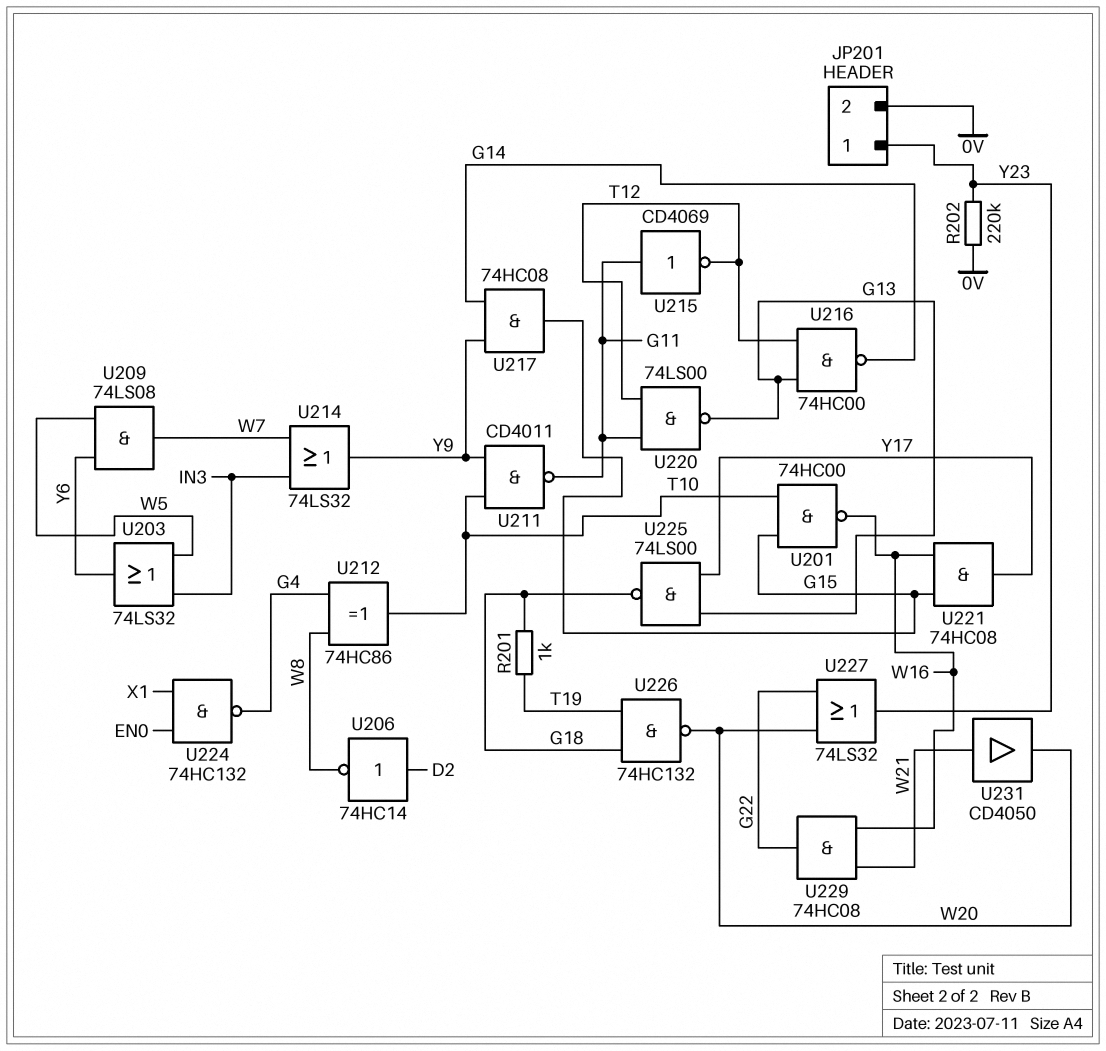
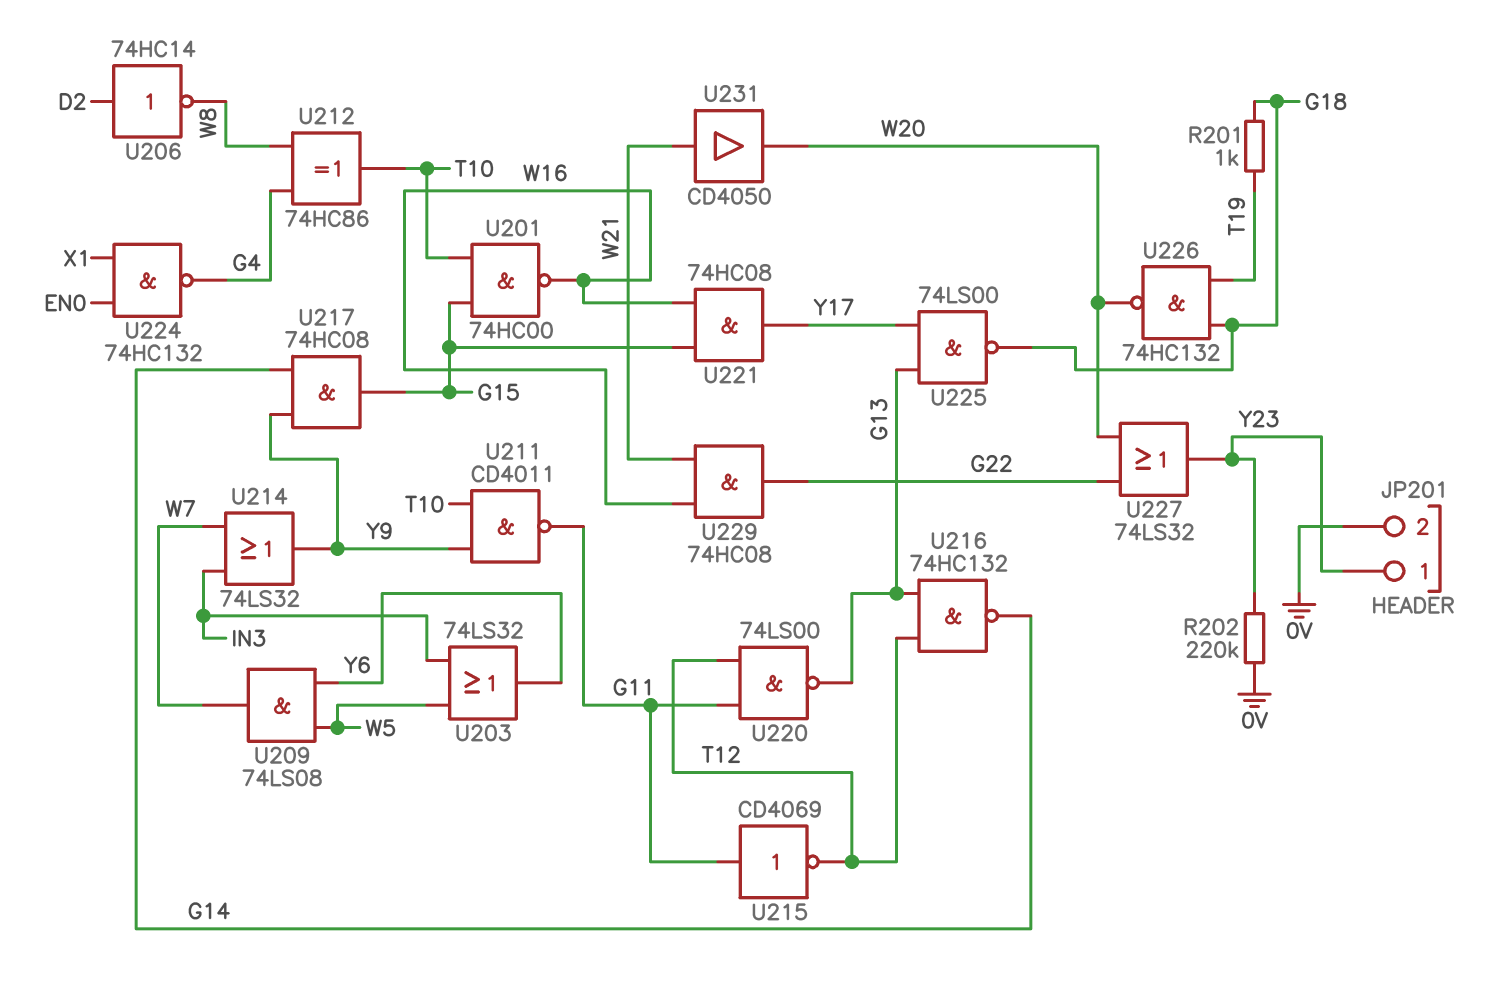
U216: NAND 74HC00 (in G13, in T12, out G14) -> NAND 74HC132 (in G13, in T12, out G14)

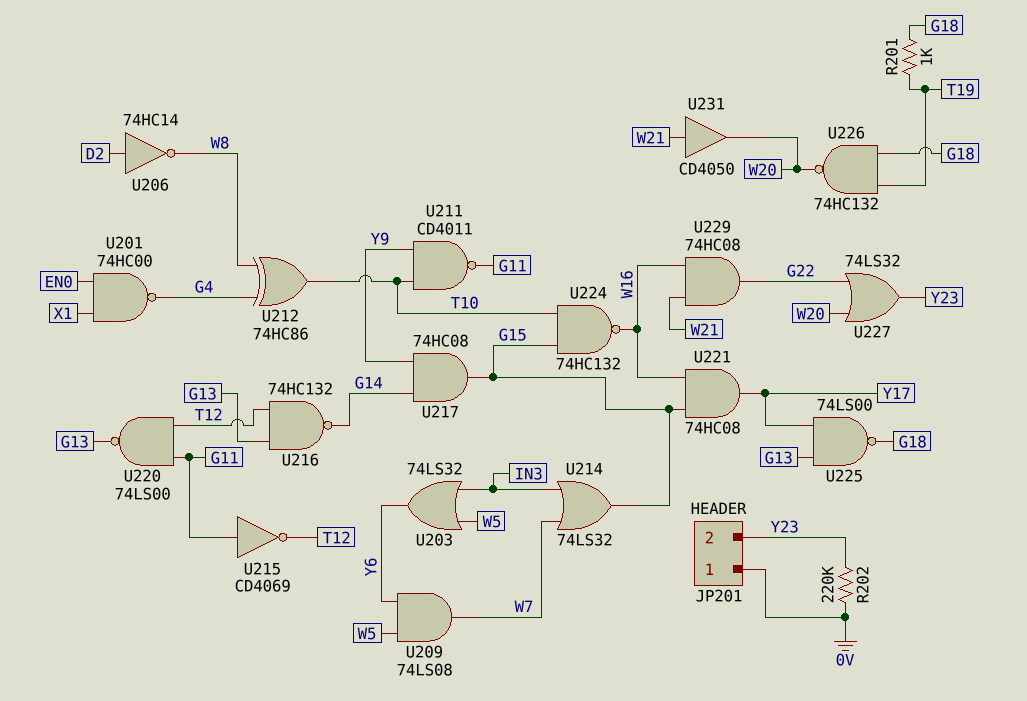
JP201 pin 1: Y23 -> 0V
JP201 pin 2: 0V -> Y23
U201: NAND 74HC00 (in G15, in T10, out W16) -> NAND 74HC00 (in EN0, in X1, out G4)
U214: OR 74LS32 (in IN3, in W7, out Y9) -> OR 74LS32 (in IN3, in W7, out G15)
U224: NAND 74HC132 (in EN0, in X1, out G4) -> NAND 74HC132 (in G15, in T10, out W16)

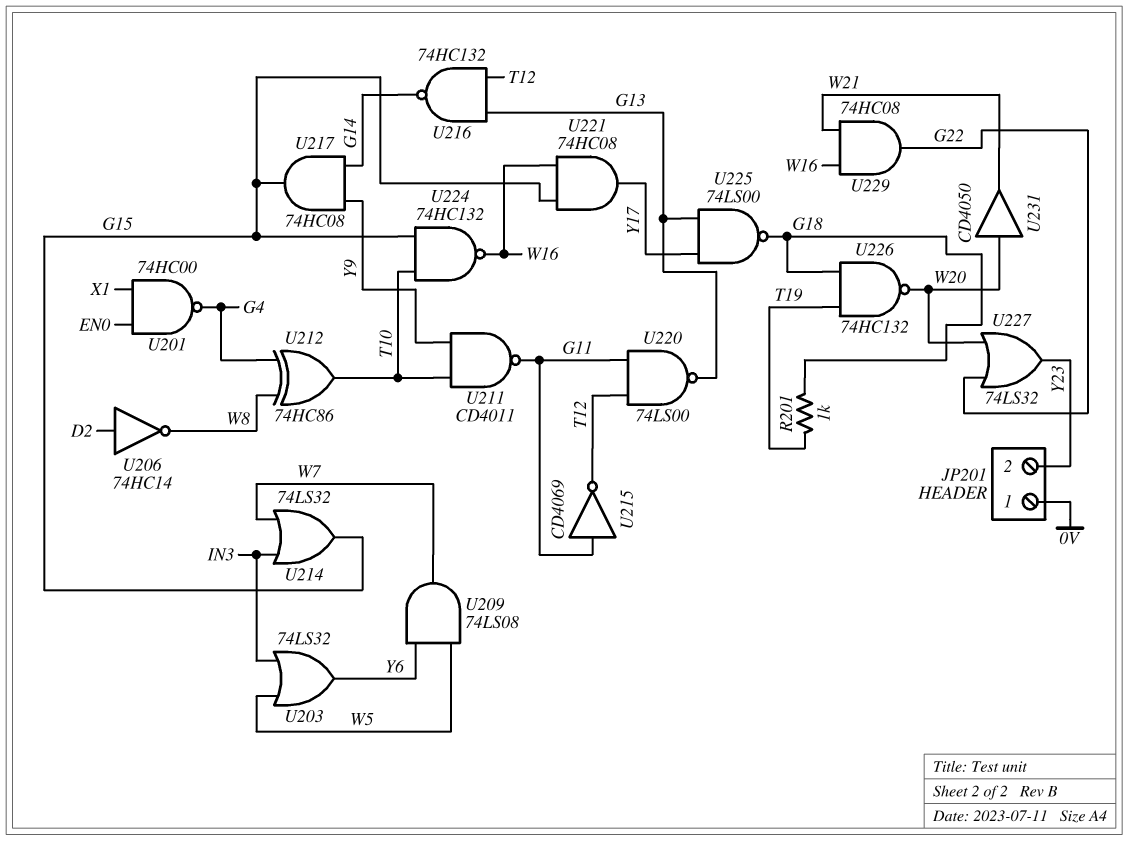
R202: 220k (0V, Y23) -> none
U231: buffer CD4050 (in W21, out W20) -> buffer CD4050 (in W20, out W21)

